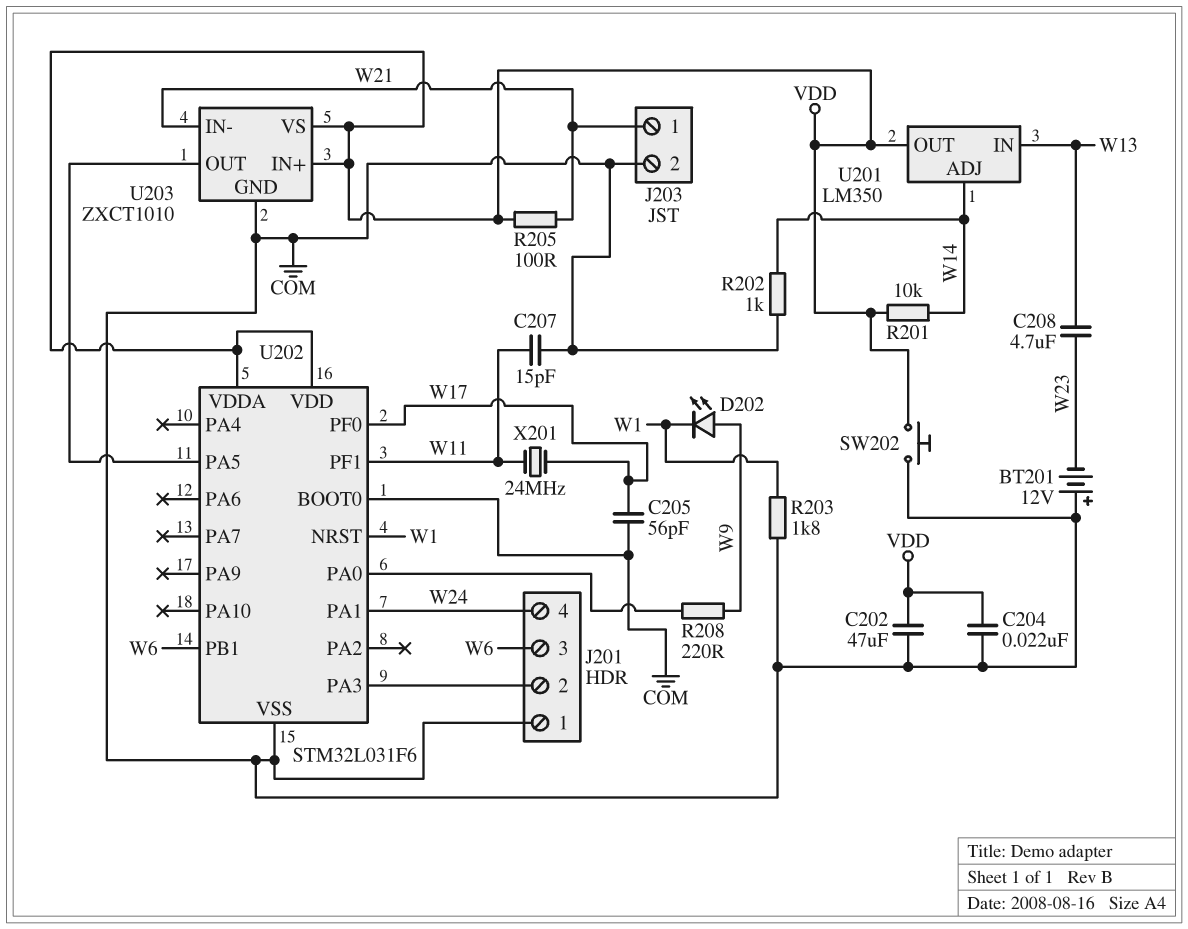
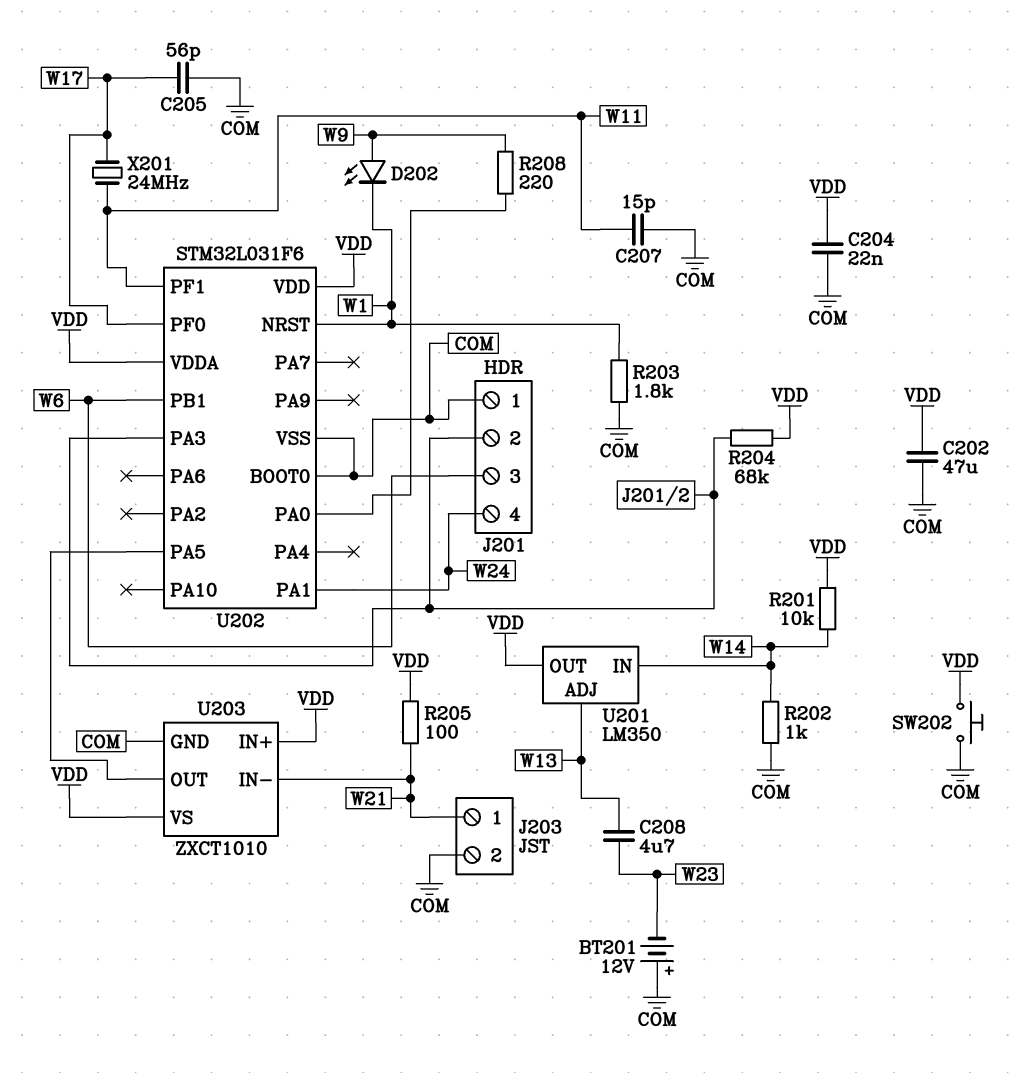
R204: none -> 68k (J201/2, VDD)
U201 pin ADJ: W14 -> W13
U201 pin IN: W13 -> W14

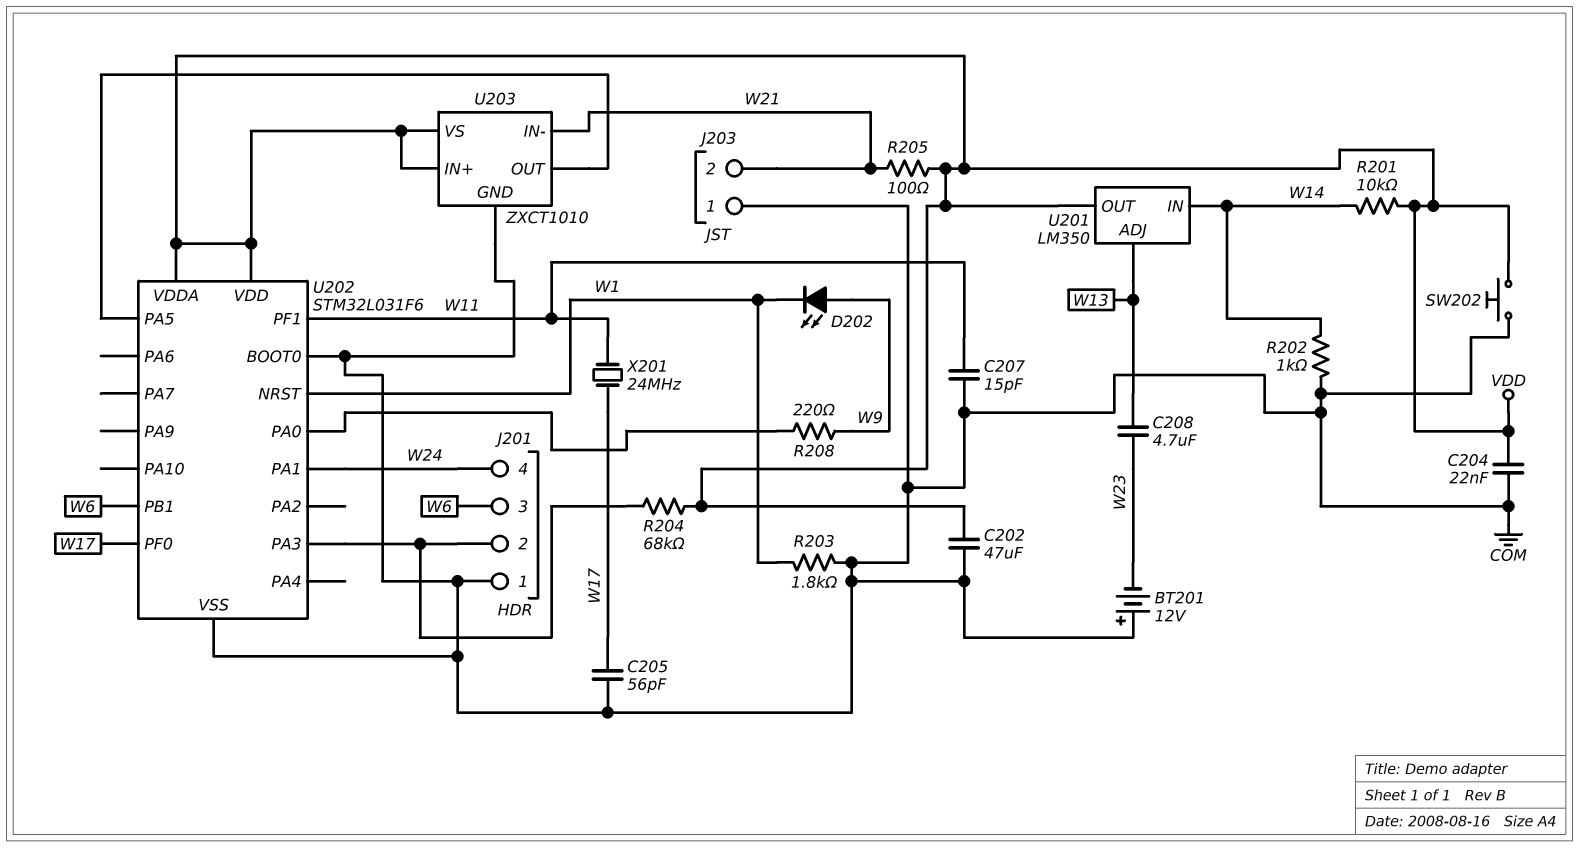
J203 pin 1: W21 -> COM
J203 pin 2: COM -> W21

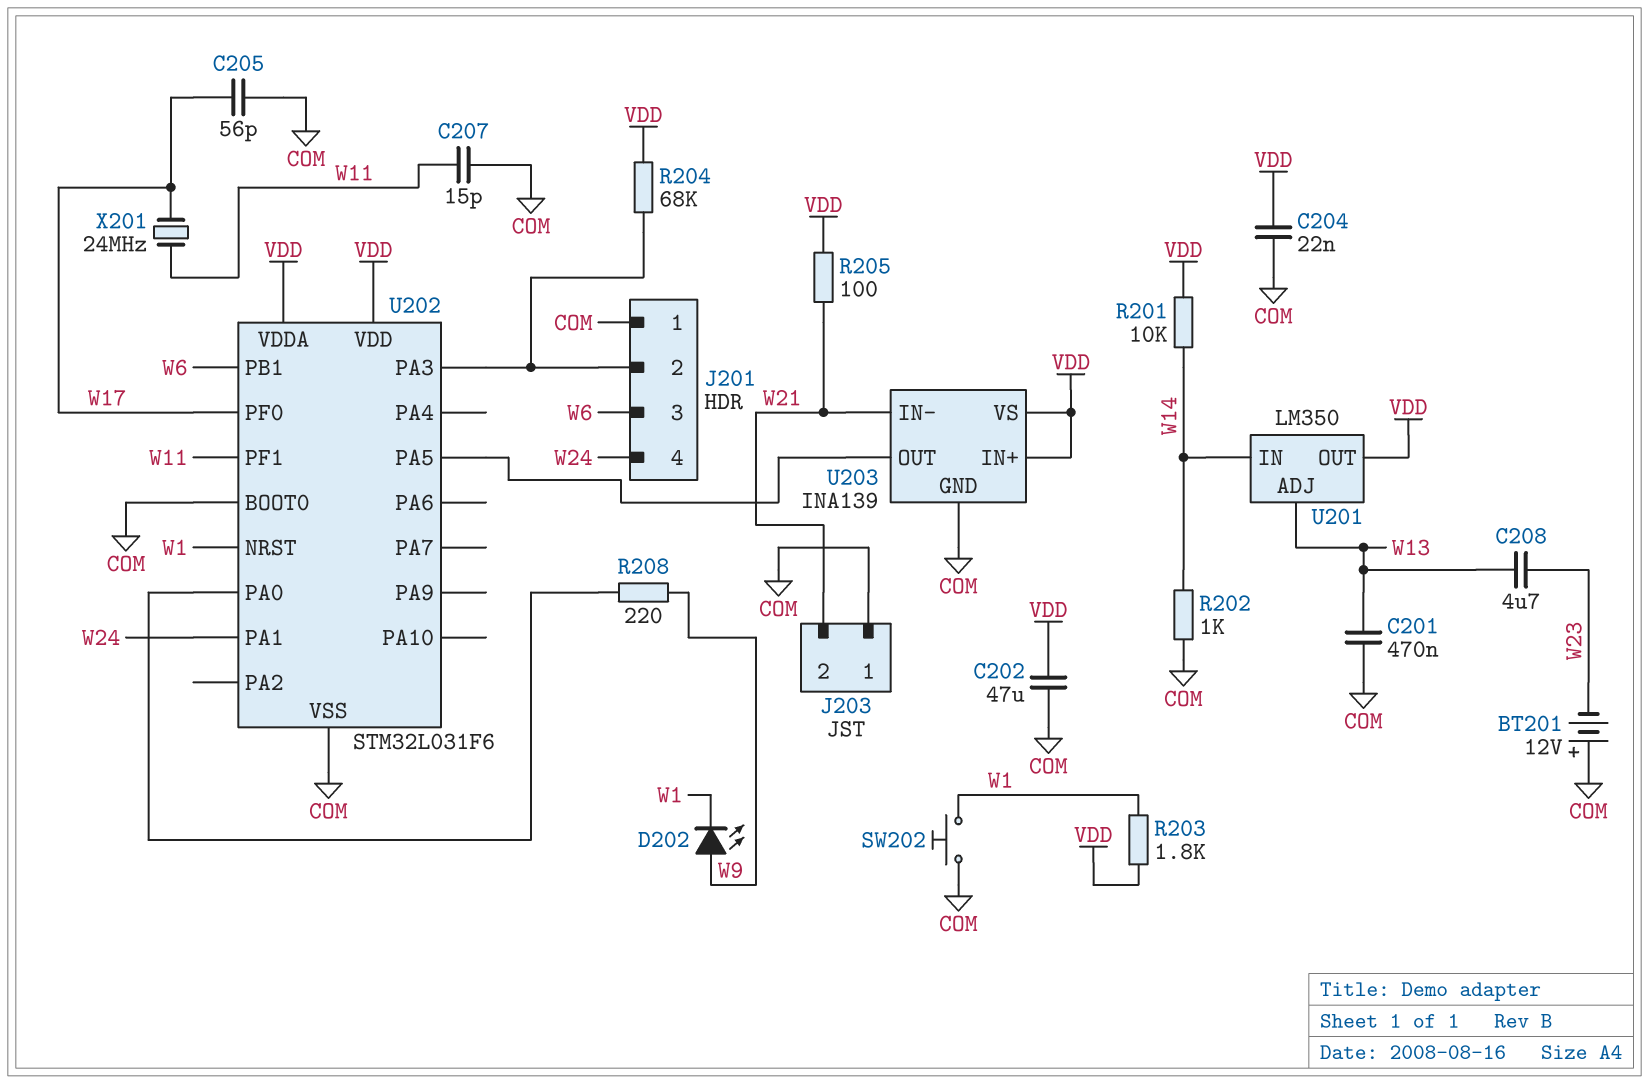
C201: none -> 470nF (COM, W13)
R203: 1.8k (COM, W1) -> 1.8k (VDD, W1)
SW202: button (COM, VDD) -> button (COM, W1)
U203: ZXCT1010 -> INA139

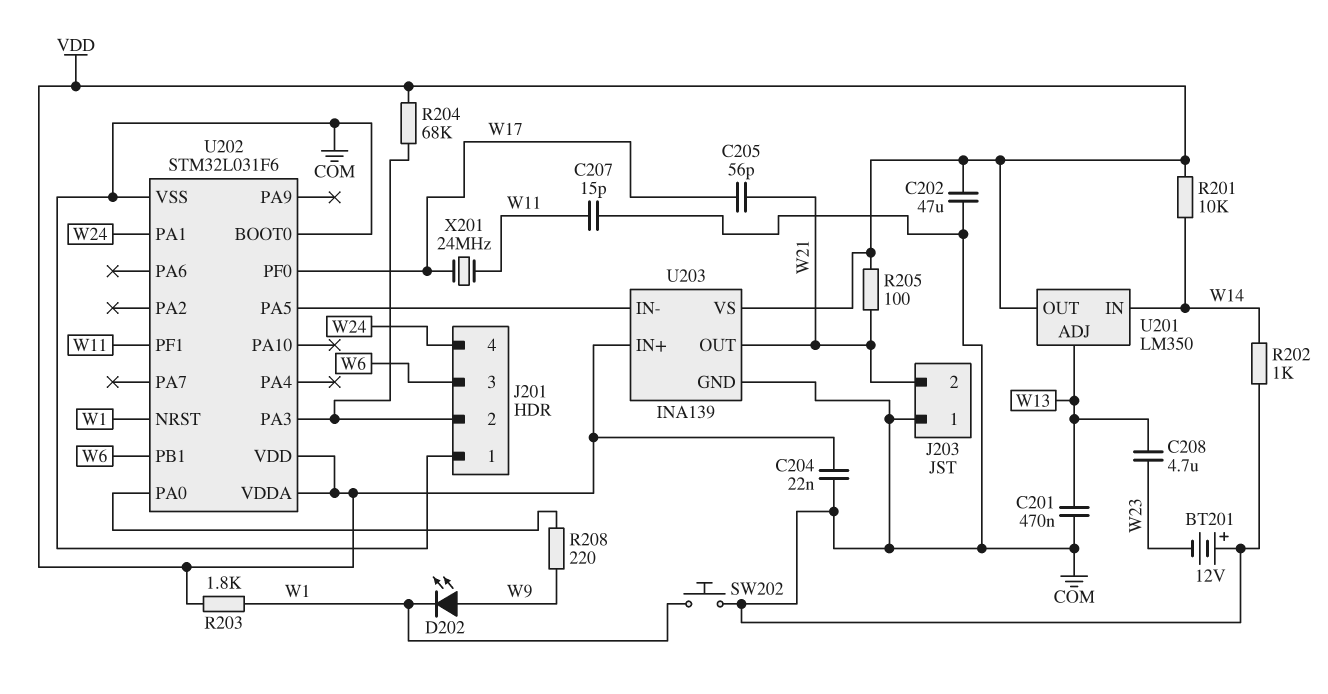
C205: 56pF (COM, W17) -> 56pF (W17, W21)
U203 pin IN-: W21 -> U202/PA5
U203 pin OUT: U202/PA5 -> W21

